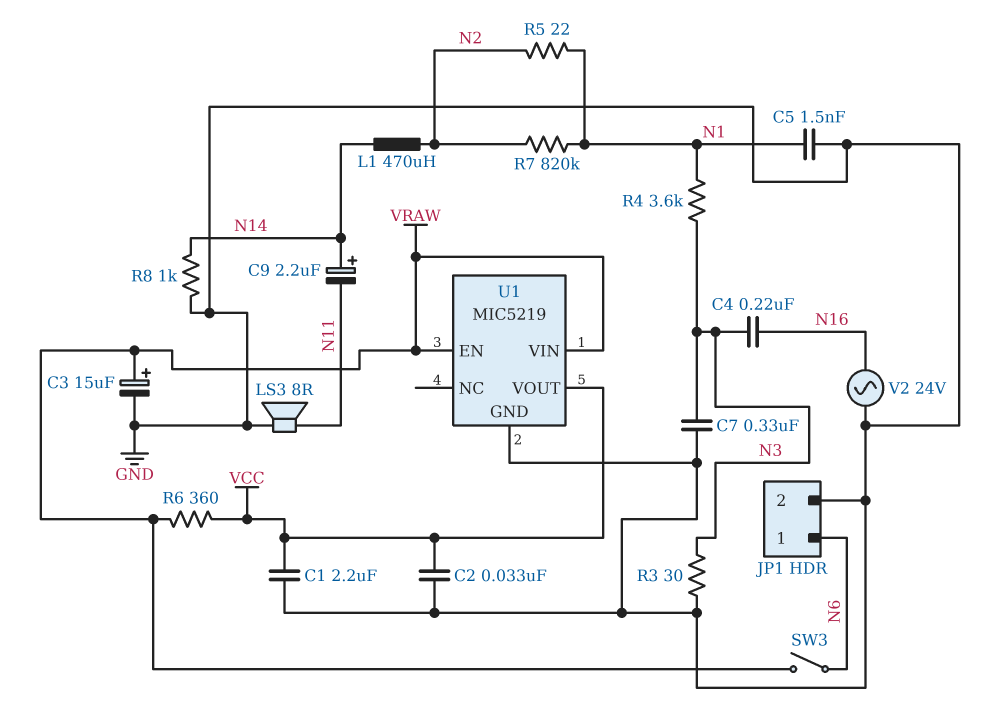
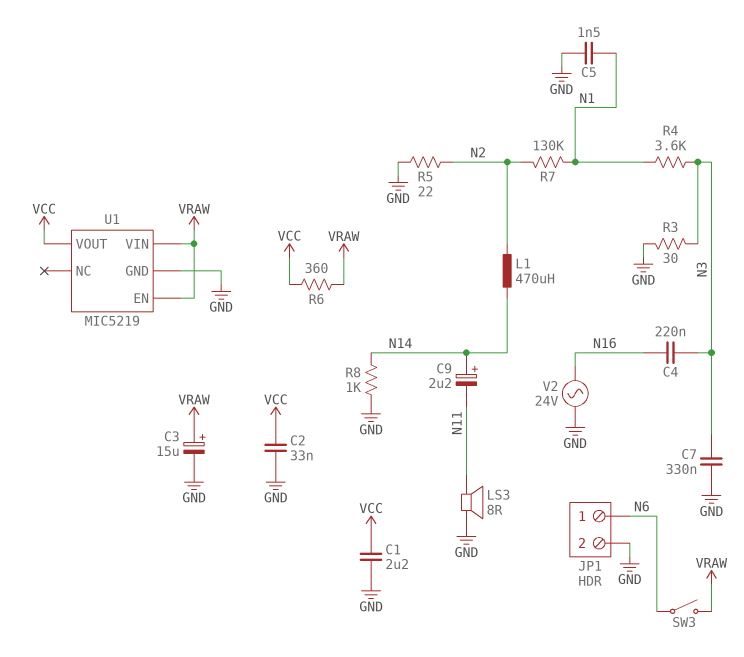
R5: 22 (N1, N2) -> 22 (GND, N2)
R7: 820k (N1, N2) -> 130k (N1, N2)

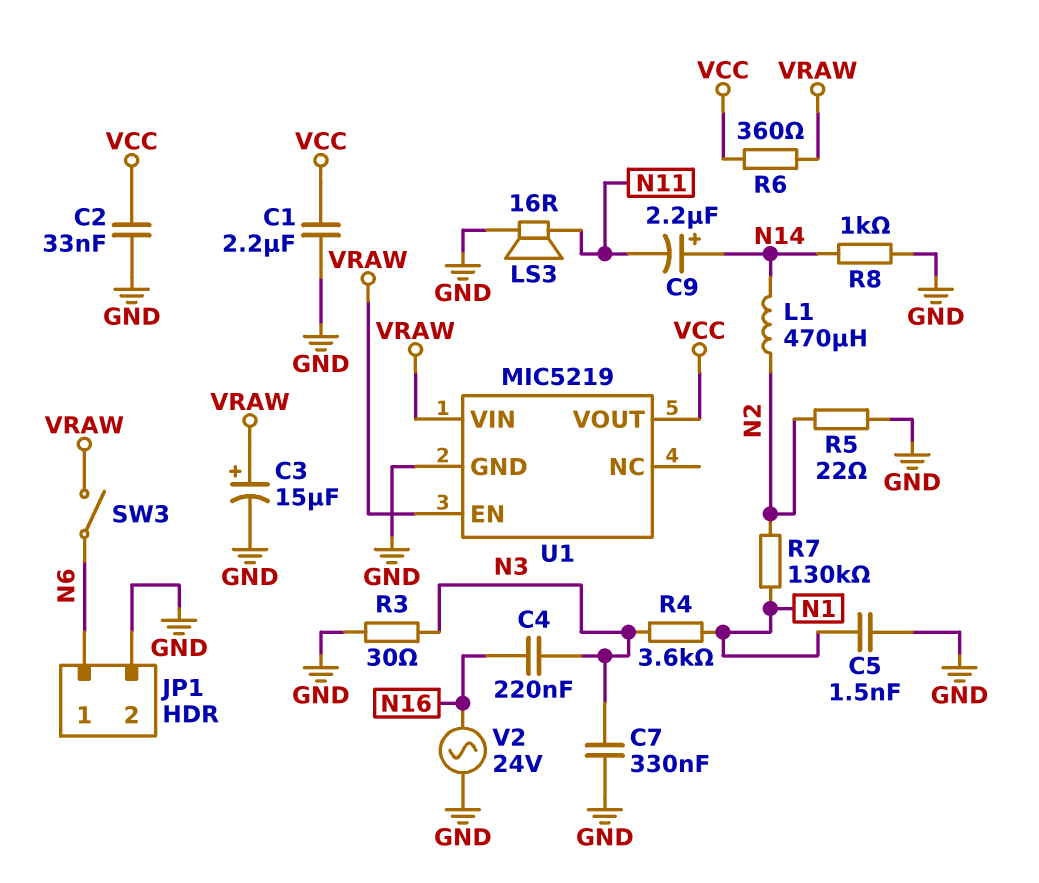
LS3: speaker 8R (GND, N11) -> speaker 16R (GND, N11)

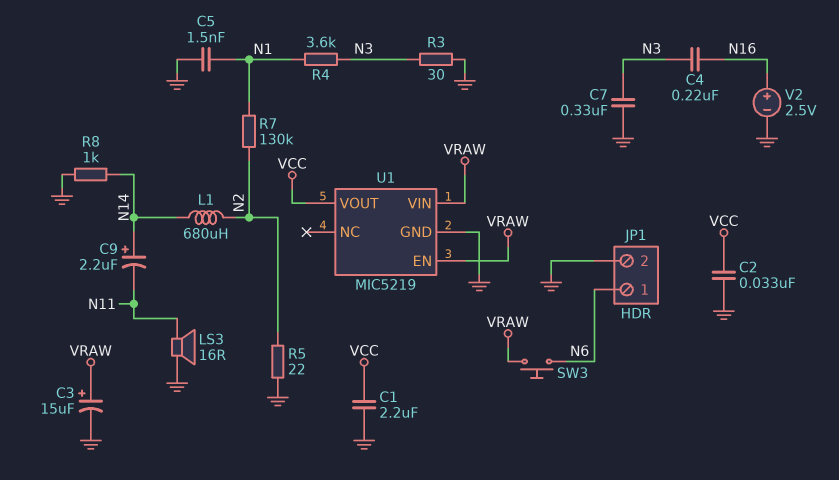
L1: 470uH (N2, N14) -> 680uH (N2, N14)
R6: 360 (VCC, VRAW) -> none
SW3: switch (N6, VRAW) -> button (N6, VRAW)
V2: AC 24V (GND, N16) -> 2.5V (plus N16, minus GND)

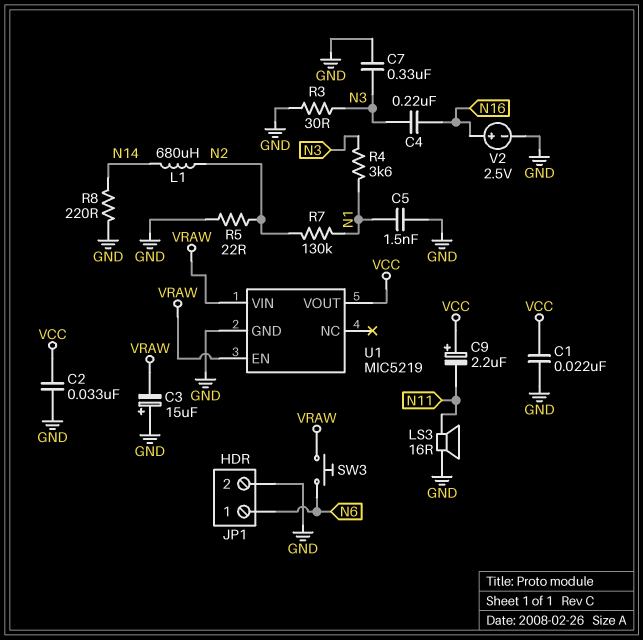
C1: 2.2uF (GND, VCC) -> 22nF (GND, VCC)
C3: 15uF (plus VRAW, minus GND) -> 15uF (plus GND, minus VRAW)
C9: 2.2uF (plus N14, minus N11) -> 2.2uF (plus VCC, minus N11)
R8: 1k (GND, N14) -> 220 (GND, N14)

